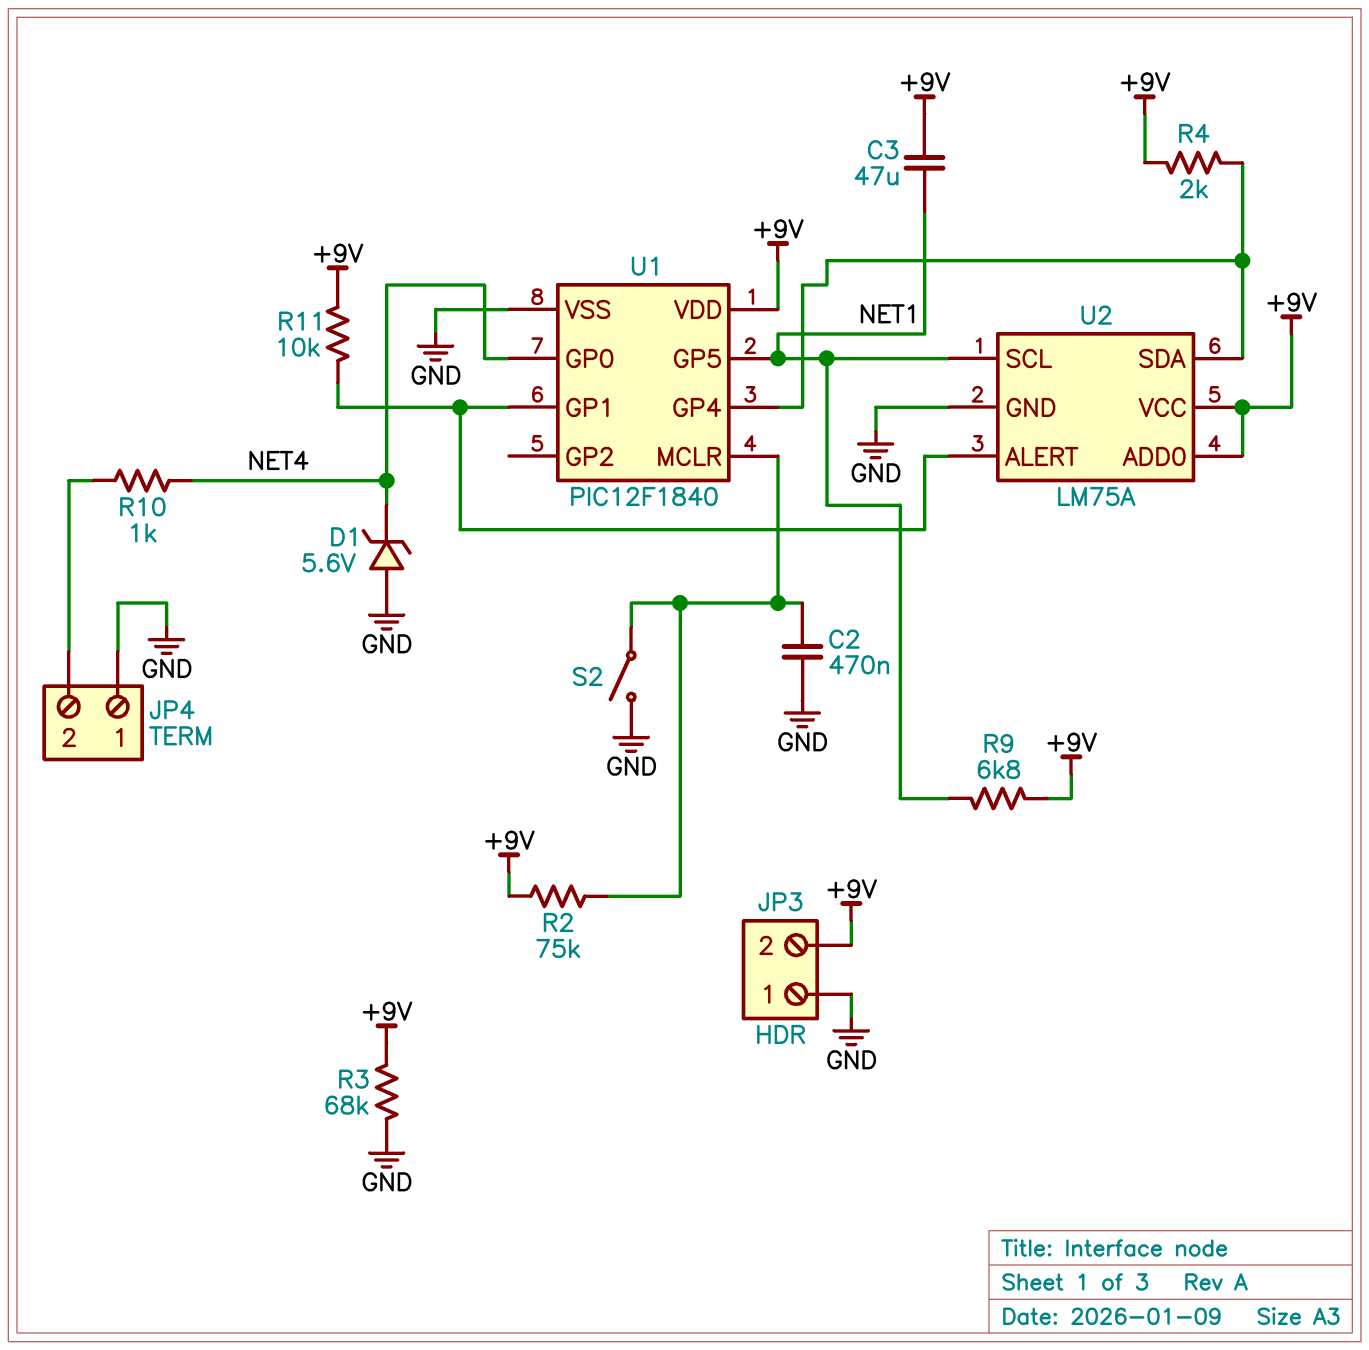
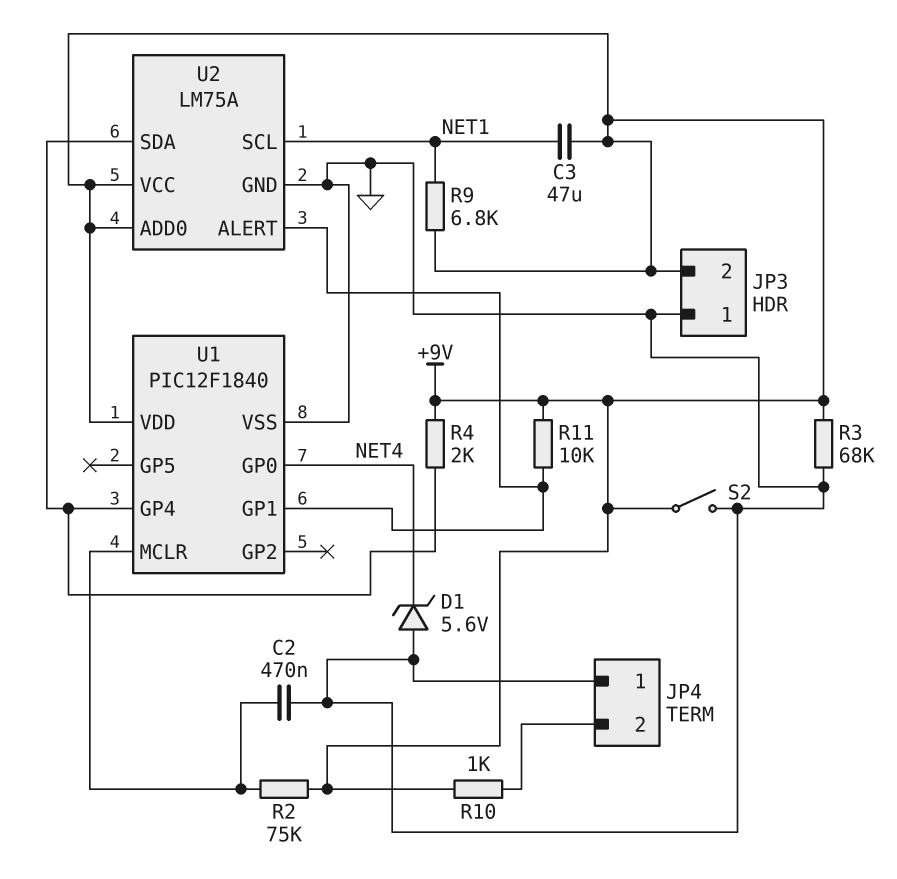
R10: 1k (JP4/2, NET4) -> 1k (+9V, JP4/2)
S2: switch (GND, U1/MCLR) -> switch (+9V, GND)
U1 pin GP5: NET1 -> none

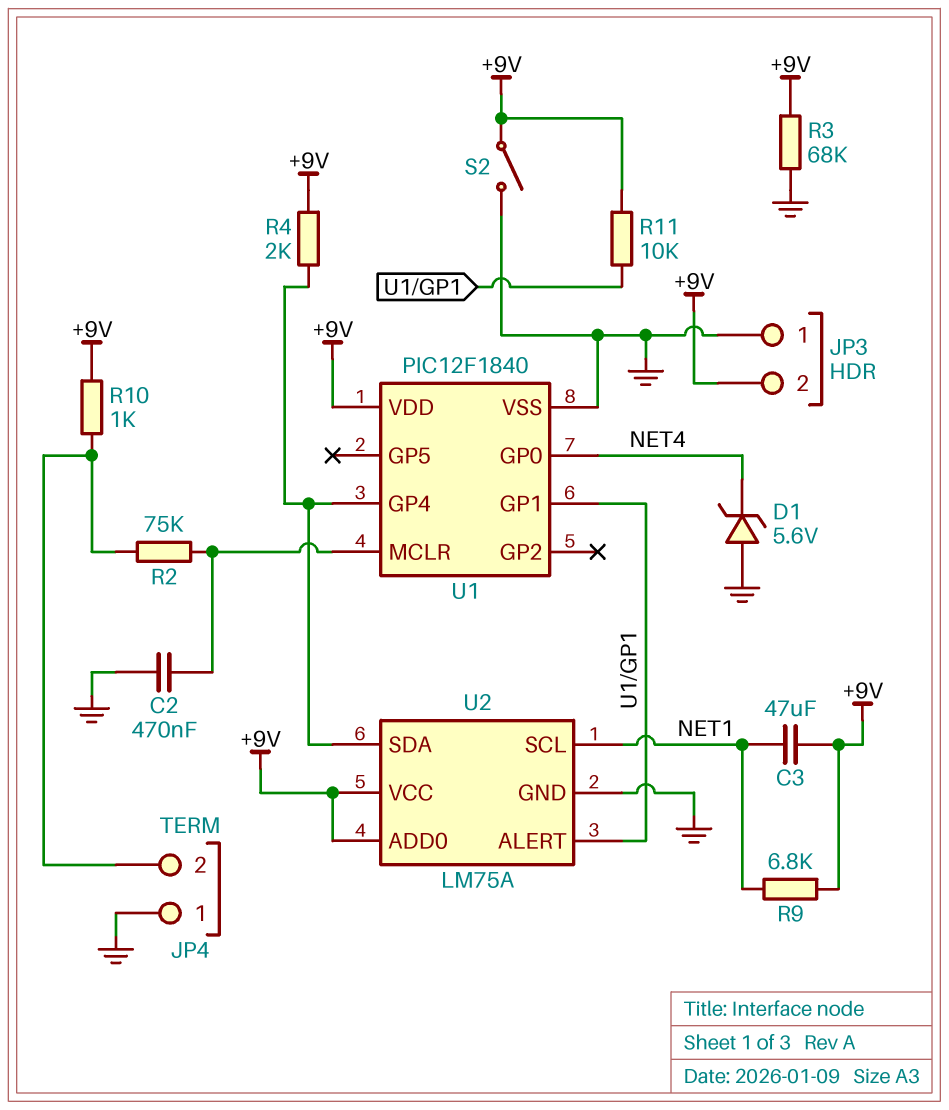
R2: 75k (+9V, U1/MCLR) -> 75k (JP4/2, U1/MCLR)

